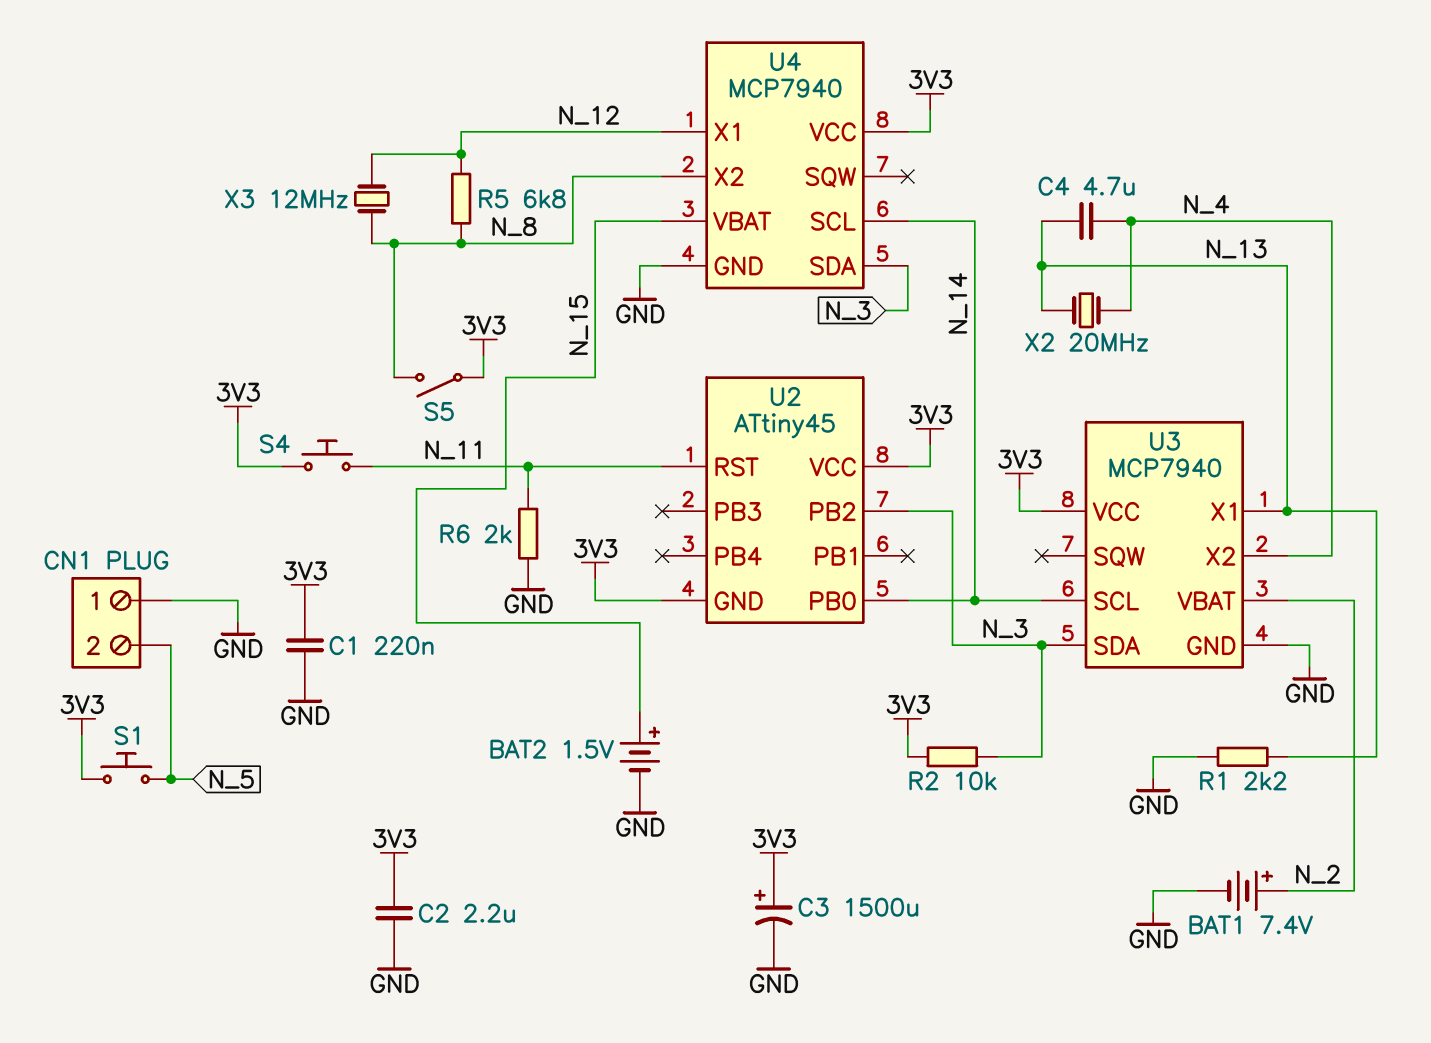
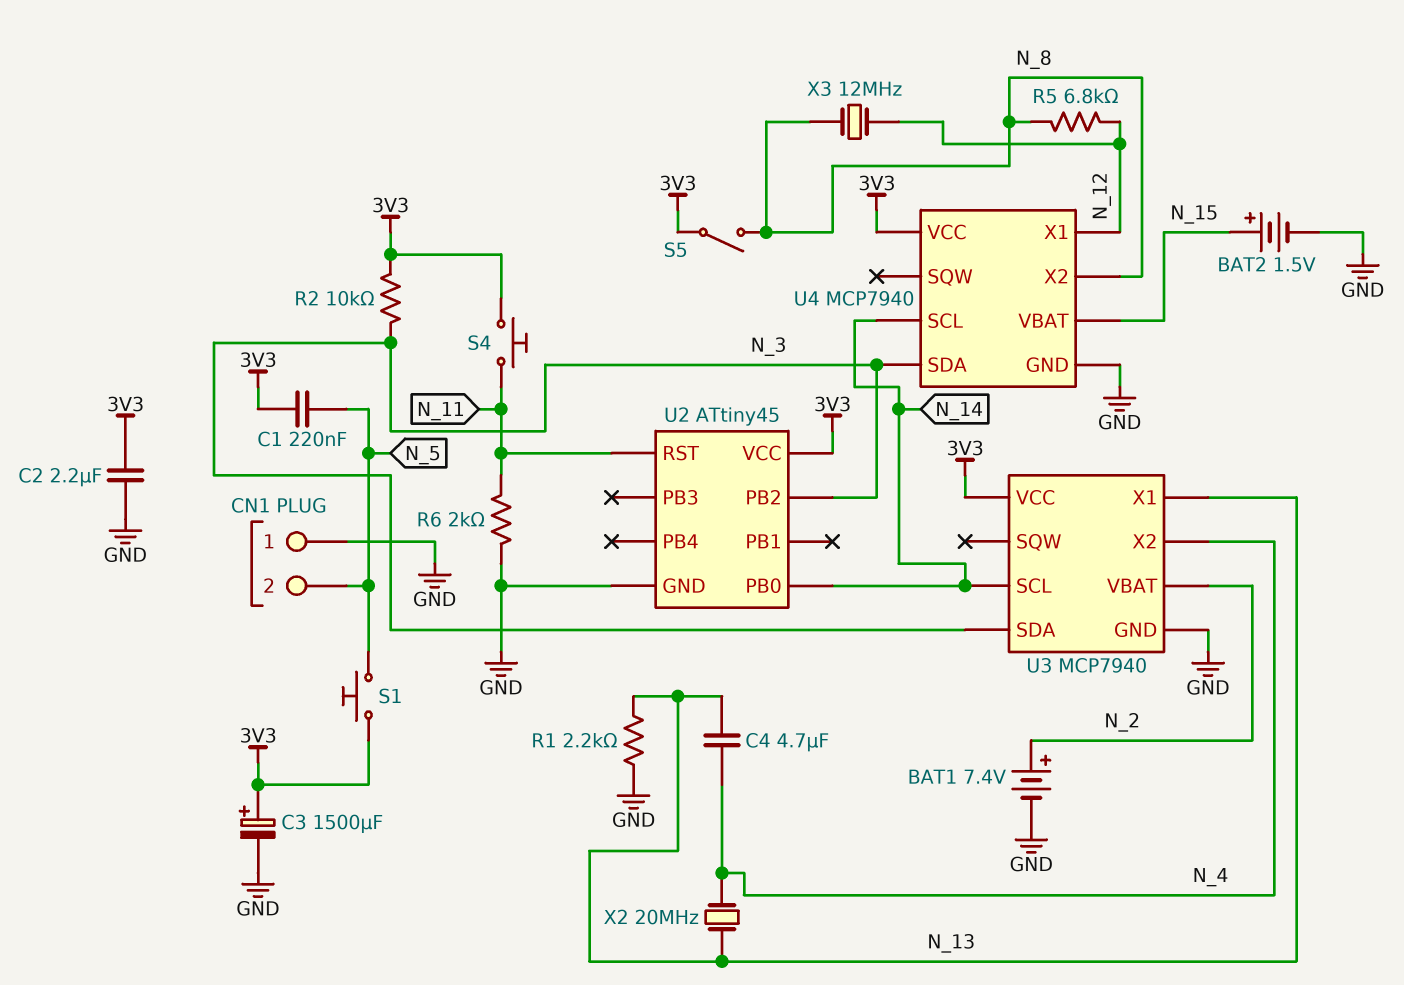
C1: 220nF (3V3, GND) -> 220nF (3V3, N_5)
U2 pin GND: 3V3 -> GND

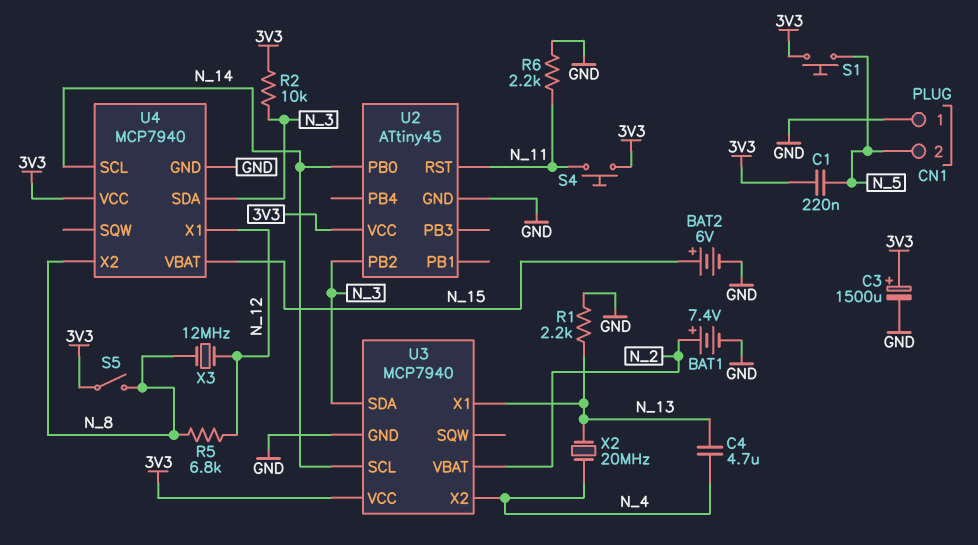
BAT2: 1.5V (plus N_15, minus GND) -> 6V (plus N_15, minus GND)
C2: 2.2uF (3V3, GND) -> none
R6: 2k (GND, N_11) -> 2.2k (GND, N_11)

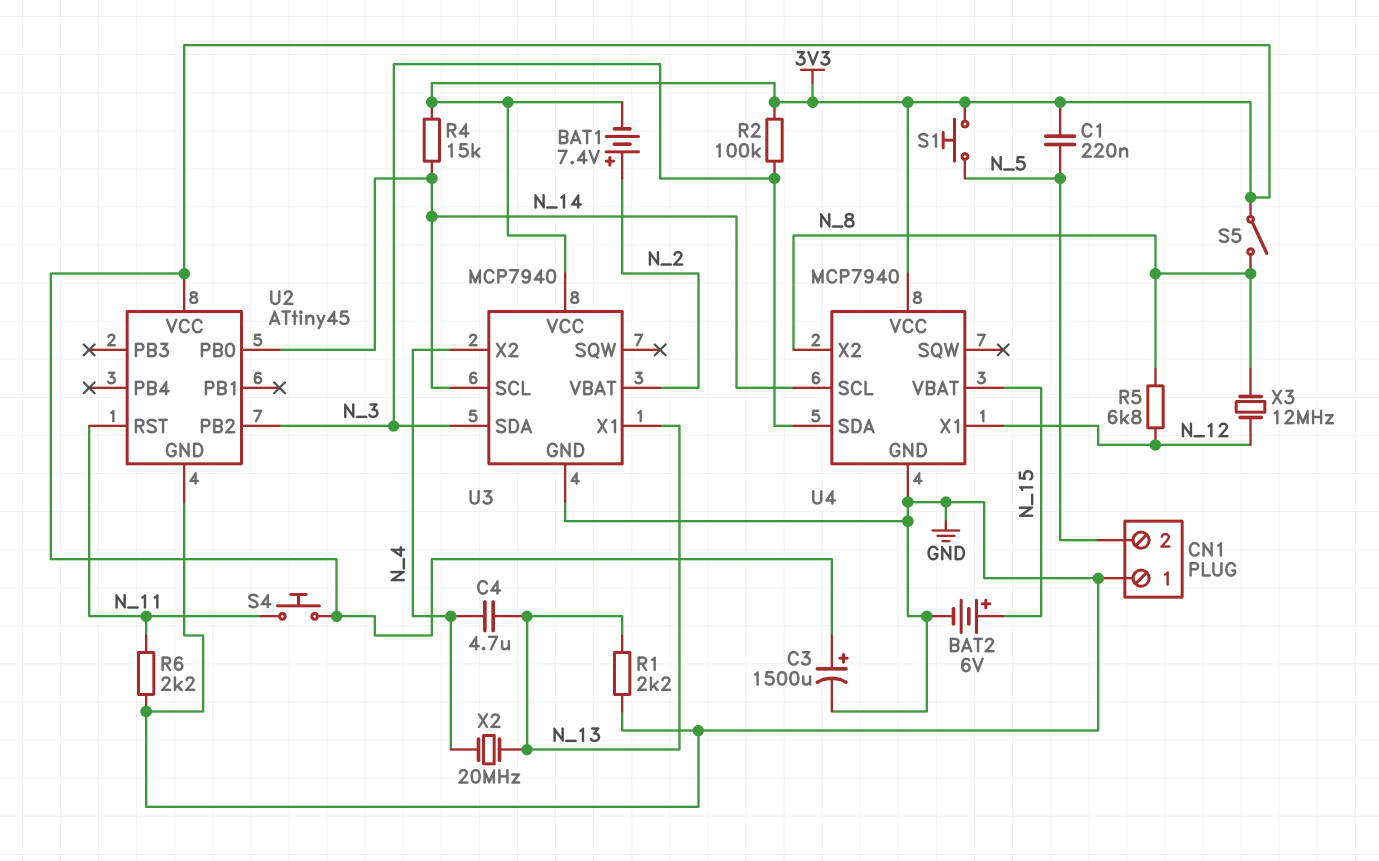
BAT1: 7.4V (plus N_2, minus GND) -> 7.4V (plus N_2, minus 3V3)
R2: 10k (3V3, N_3) -> 100k (3V3, N_3)
R4: none -> 15k (3V3, N_14)

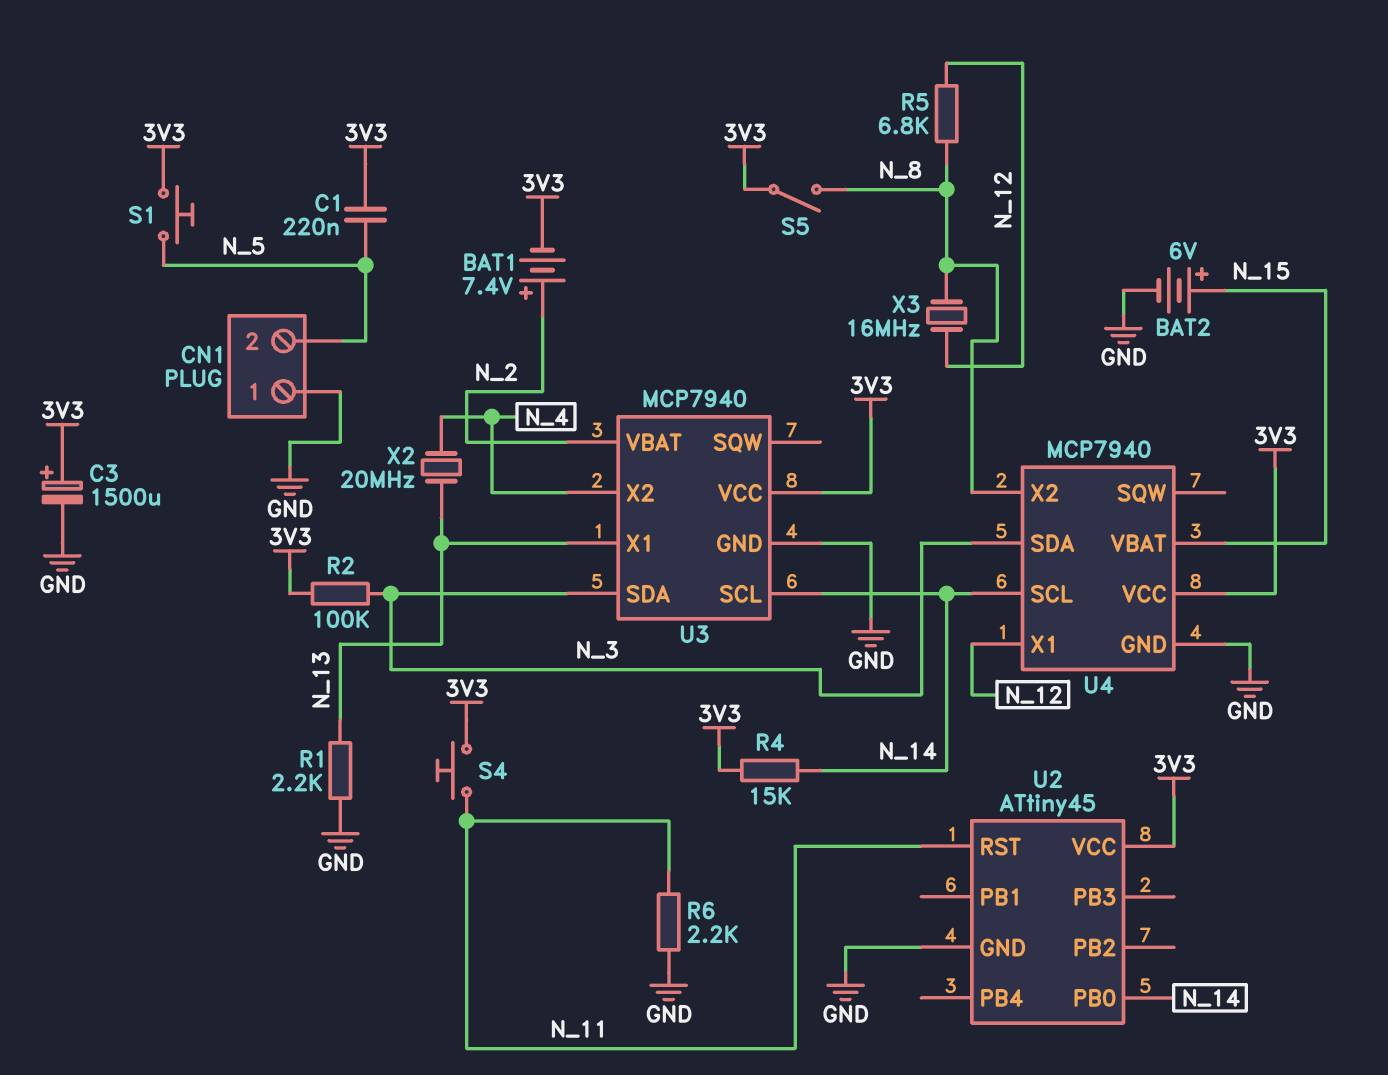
C4: 4.7uF (N_4, N_13) -> none
U2 pin PB2: N_3 -> none
X3: 12MHz (N_8, N_12) -> 16MHz (N_8, N_12)

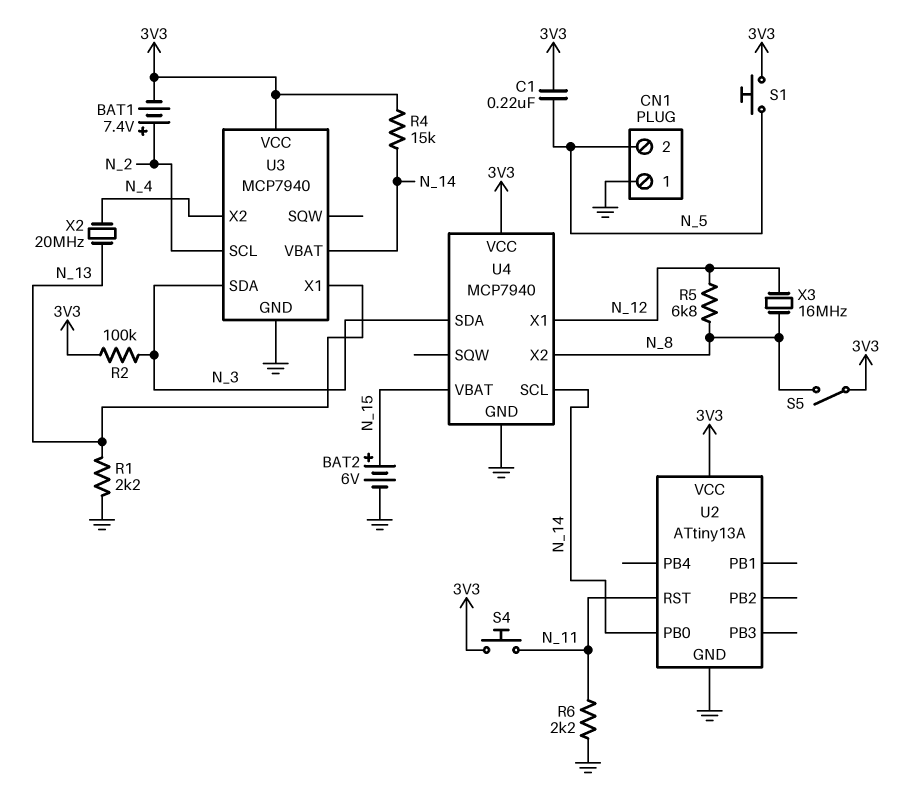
C3: 1500uF (plus 3V3, minus GND) -> none
U2: ATtiny45 -> ATtiny13A
U3 pin SCL: N_14 -> N_2
U3 pin VBAT: N_2 -> N_14

